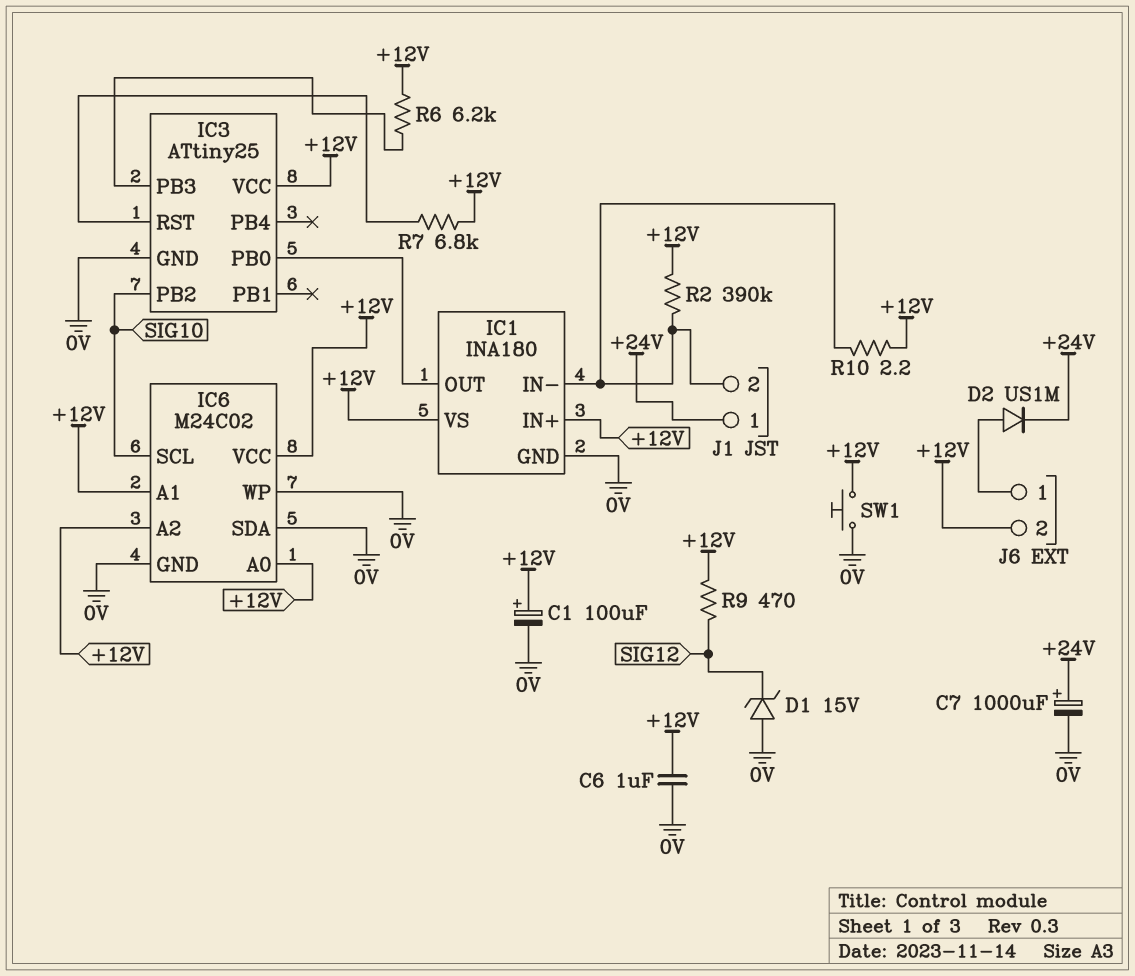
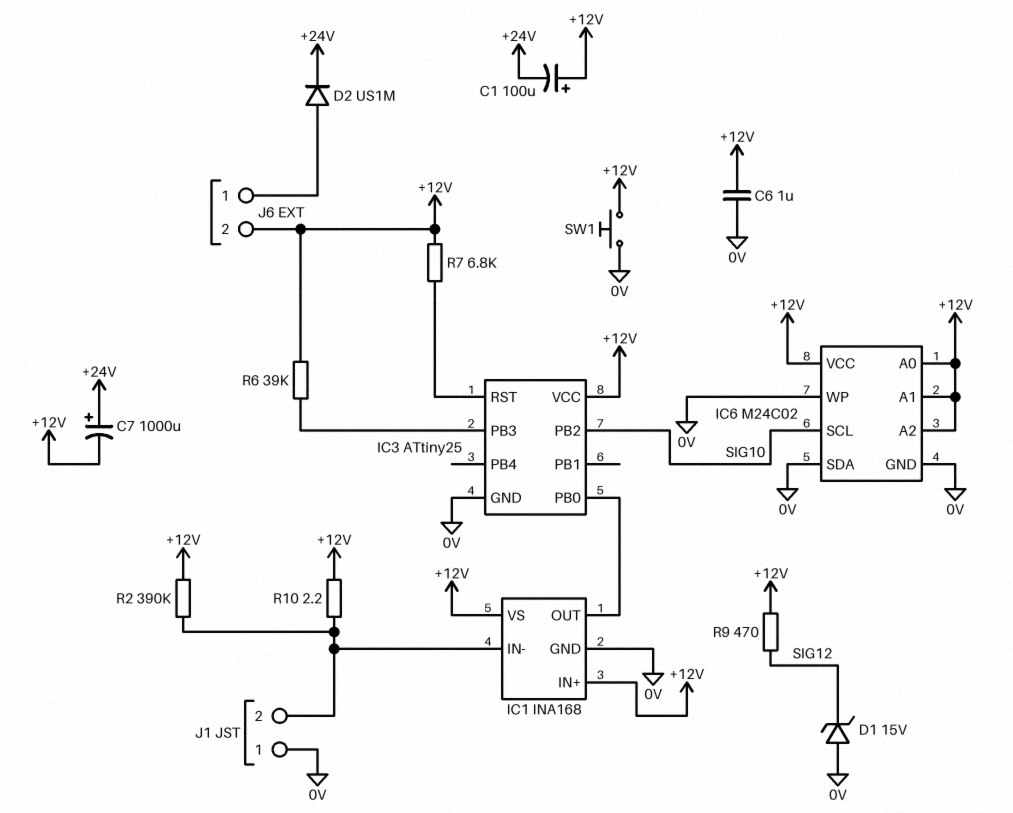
C1: 100uF (plus +12V, minus 0V) -> 100uF (plus +12V, minus +24V)
C7: 1000uF (plus +24V, minus 0V) -> 1000uF (plus +24V, minus +12V)
IC1: INA180 -> INA168
J1 pin 1: +24V -> 0V
R6: 6.2k (+12V, IC3/PB3) -> 39k (+12V, IC3/PB3)

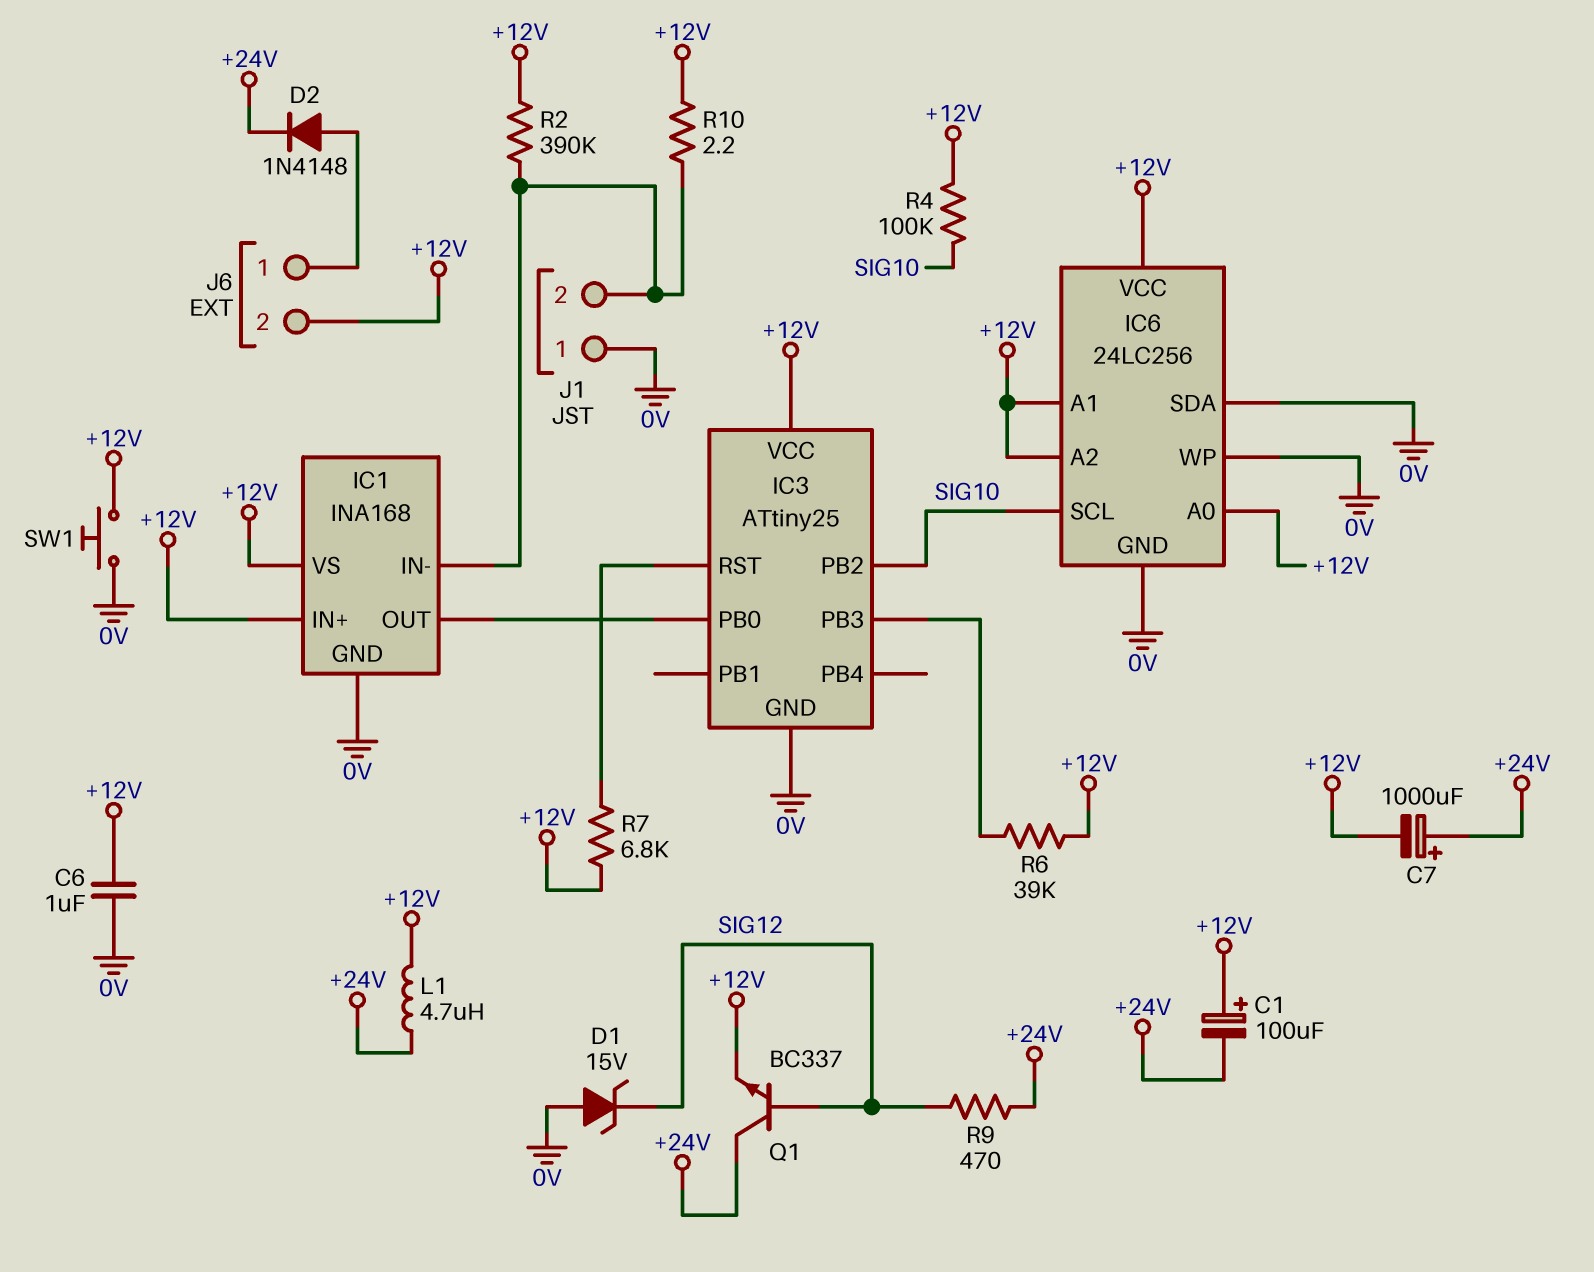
D2: diode US1M (A J6/1, K +24V) -> diode 1N4148 (A J6/1, K +24V)
IC6: M24C02 -> 24LC256
L1: none -> 4.7uH (+12V, +24V)
Q1: none -> NPN BC337 (B SIG12, C +24V, E +12V)
R4: none -> 100k (+12V, SIG10)
R9: 470 (+12V, SIG12) -> 470 (+24V, SIG12)

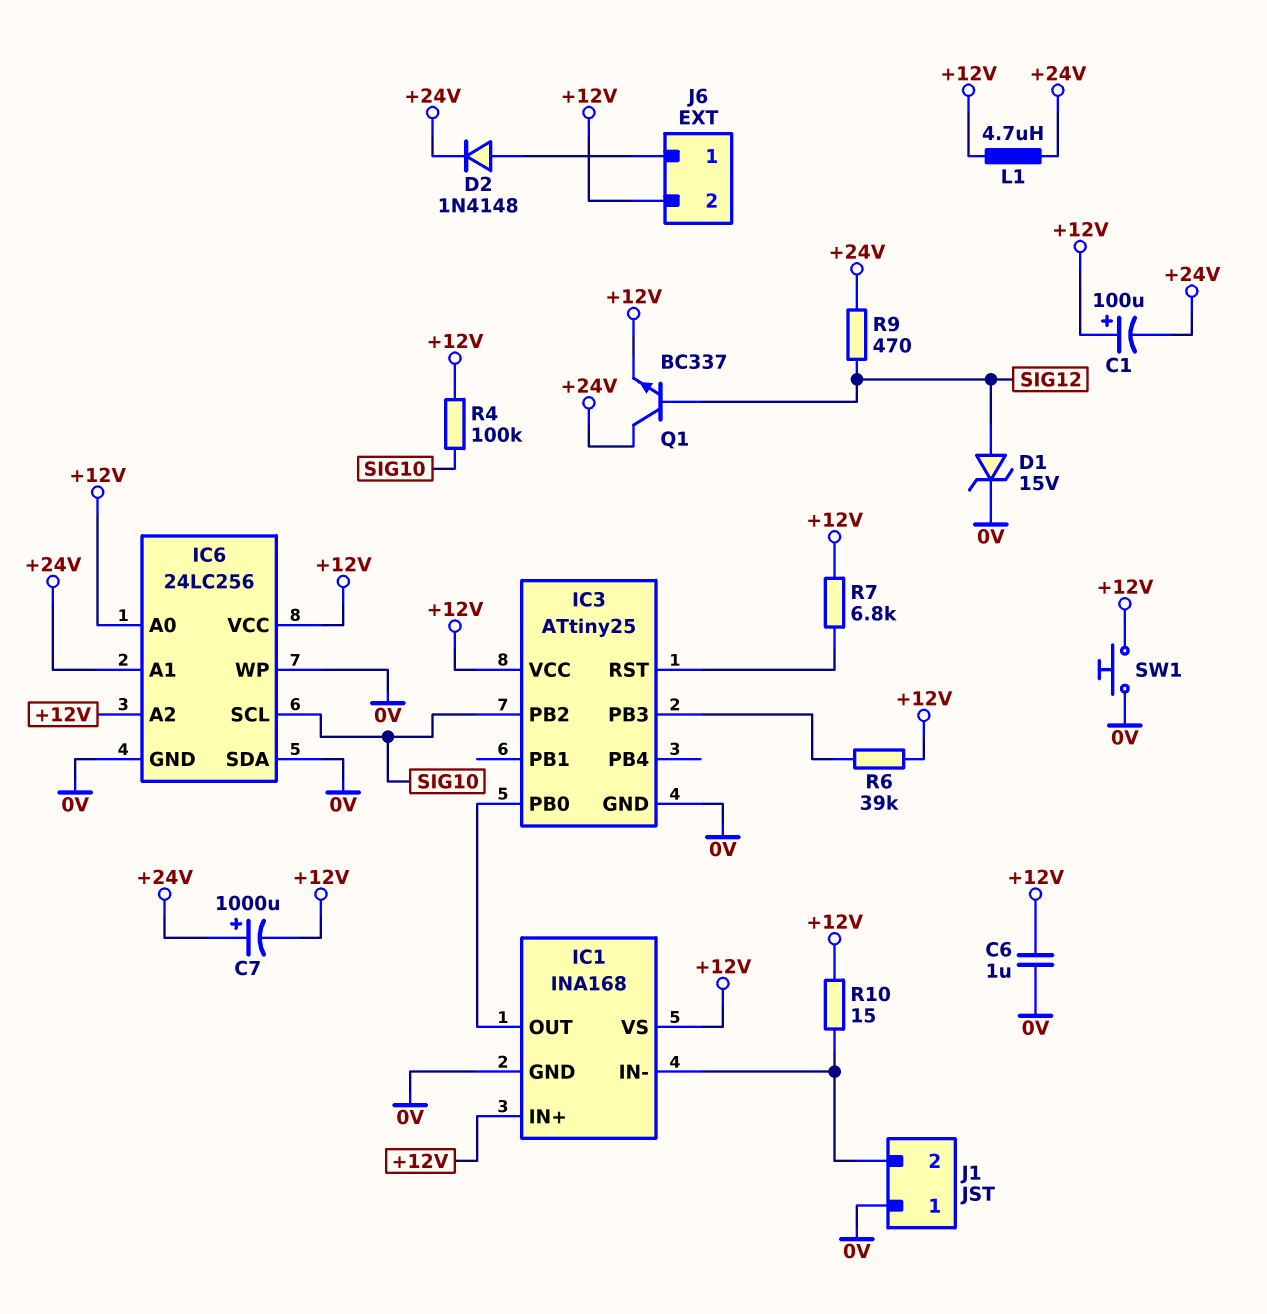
D1: zener 15V (A 0V, K SIG12) -> zener 15V (A SIG12, K 0V)
IC6 pin A1: +12V -> +24V
R2: 390k (+12V, IC1/IN-) -> none
R10: 2.2 (+12V, IC1/IN-) -> 15 (+12V, IC1/IN-)

